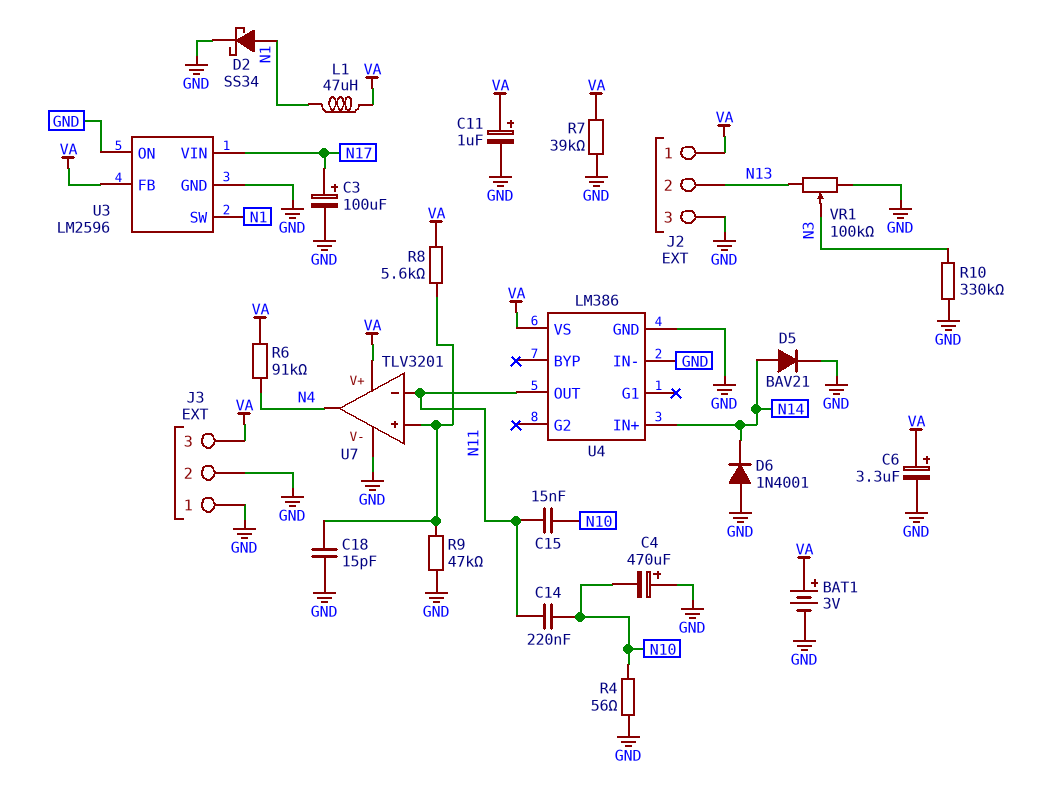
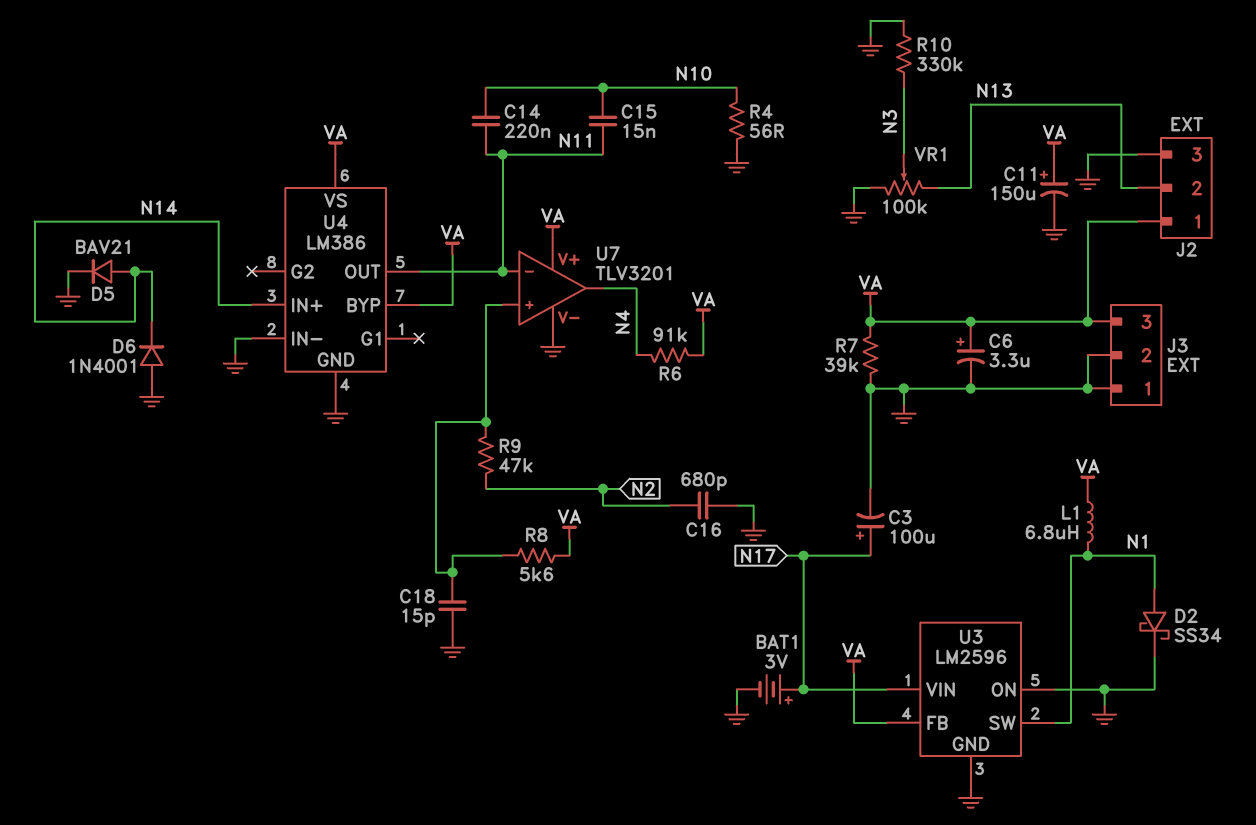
BAT1: 3V (plus VA, minus GND) -> 3V (plus N17, minus GND)
C4: 470uF (plus GND, minus N10) -> none
C11: 1uF (plus VA, minus GND) -> 150uF (plus VA, minus GND)
C16: none -> 680pF (GND, N2)
L1: 47uH (N1, VA) -> 6.8uH (N1, VA)
R9: 47k (GND, U7/in+) -> 47k (N2, U7/in+)
U4 pin BYP: none -> VA

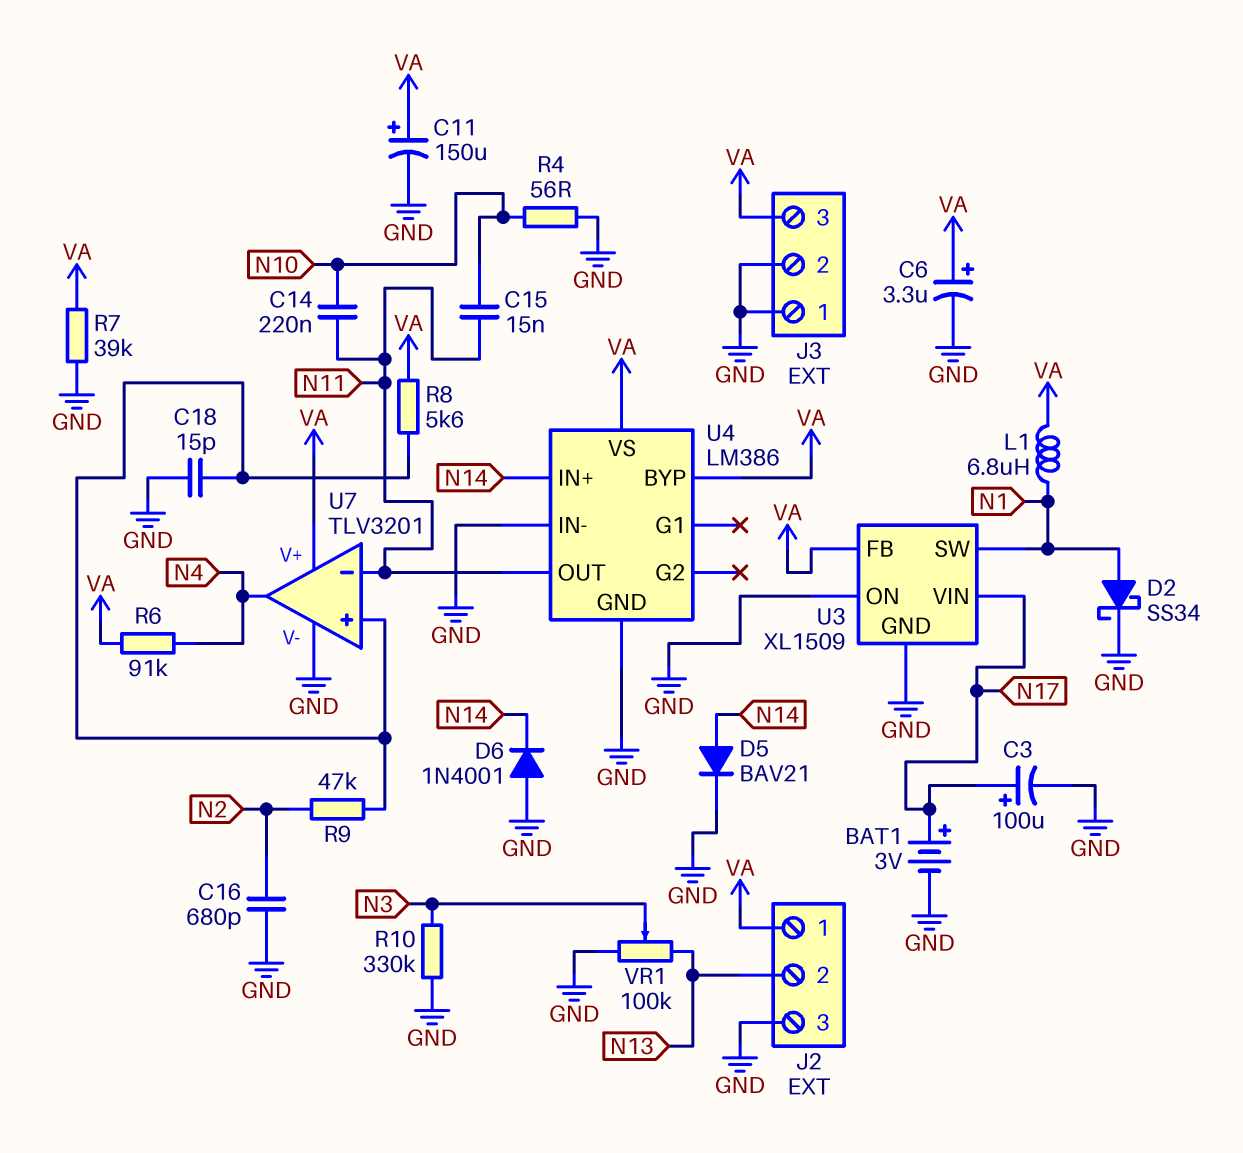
U3: LM2596 -> XL1509

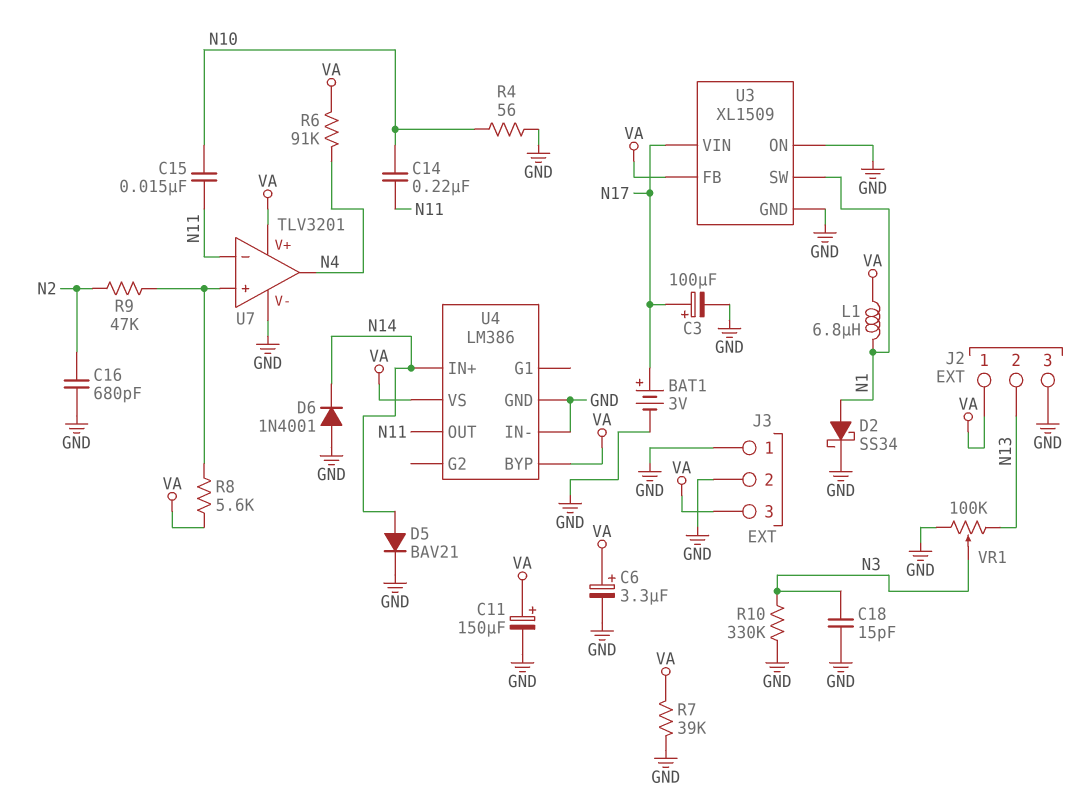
C18: 15pF (GND, U7/in+) -> 15pF (GND, N3)

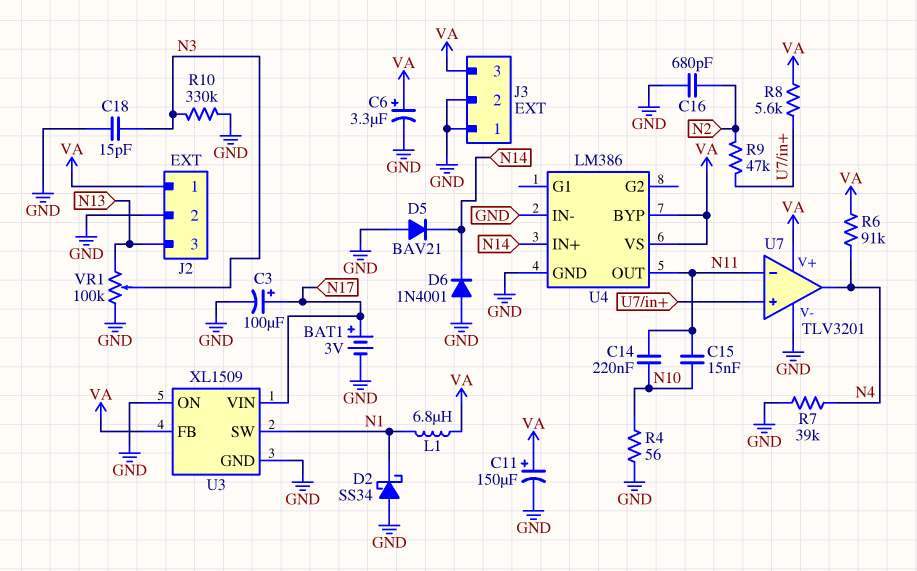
D2: schottky SS34 (A N1, K GND) -> schottky SS34 (A GND, K N1)
D5: diode BAV21 (A N14, K GND) -> diode BAV21 (A GND, K N14)
J2 pin 2: N13 -> GND
J2 pin 3: GND -> N13
R7: 39k (GND, VA) -> 39k (GND, N4)

